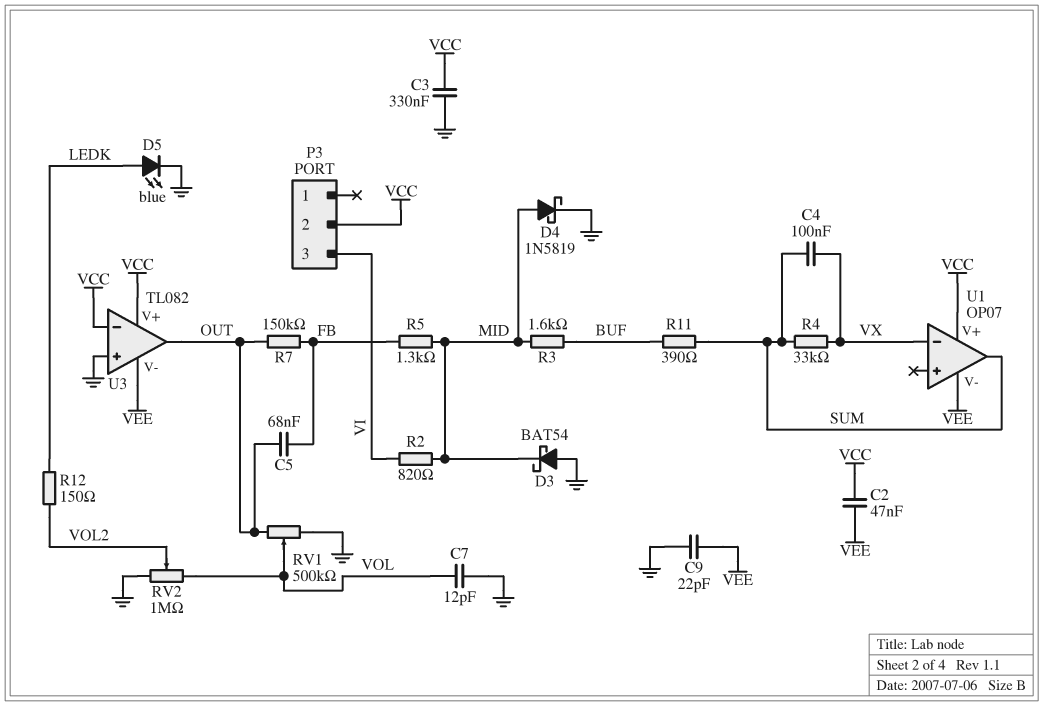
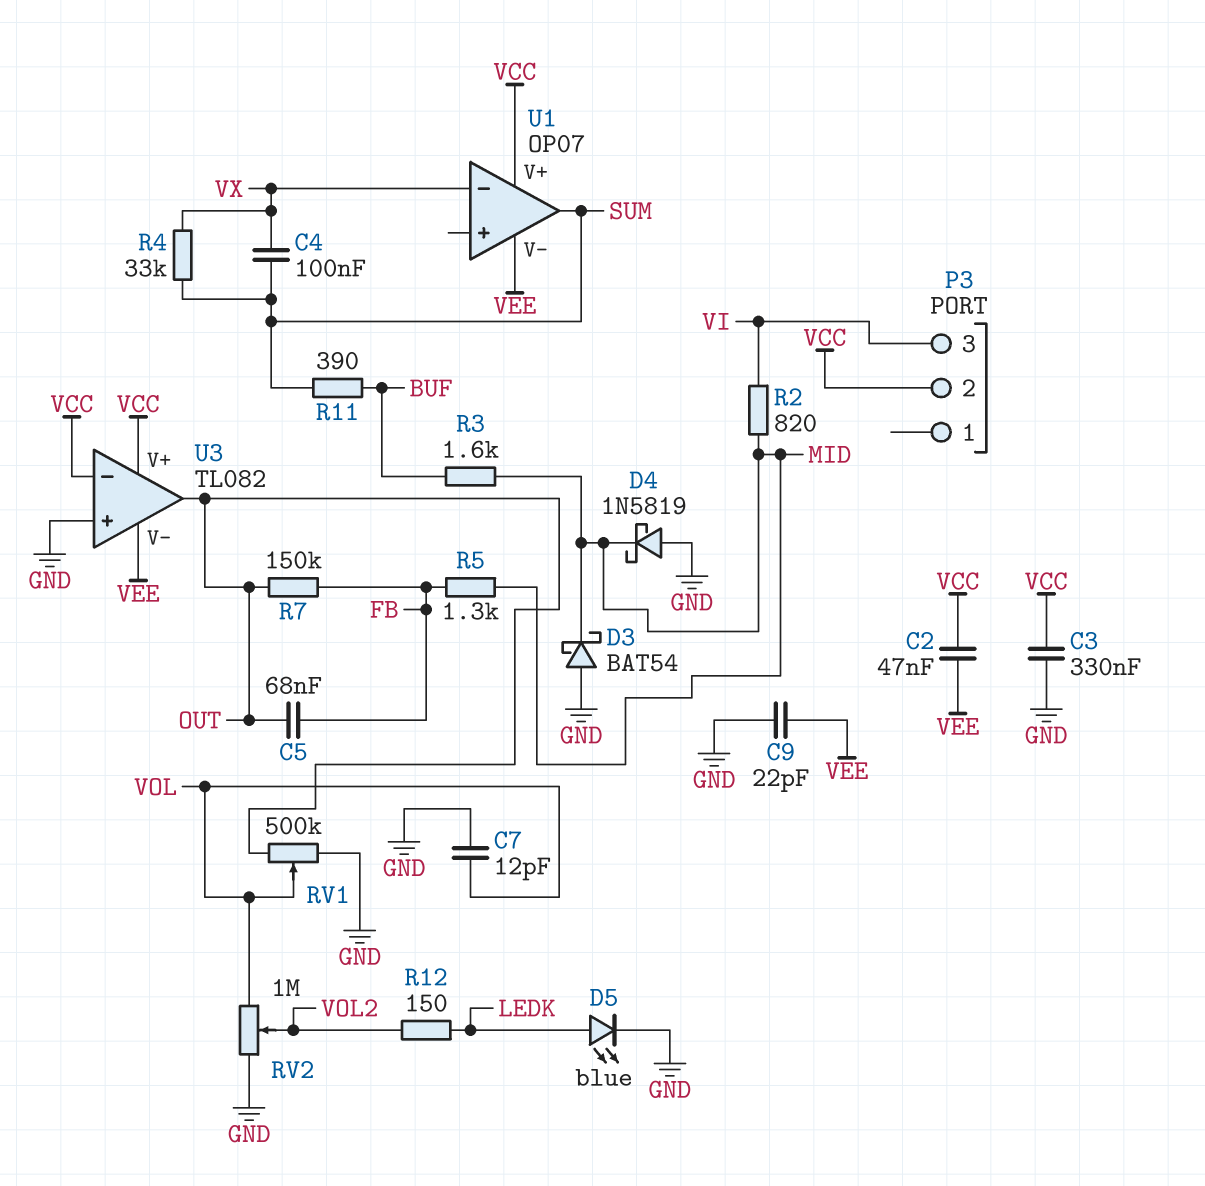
D4: schottky 1N5819 (A MID, K GND) -> schottky 1N5819 (A GND, K MID)

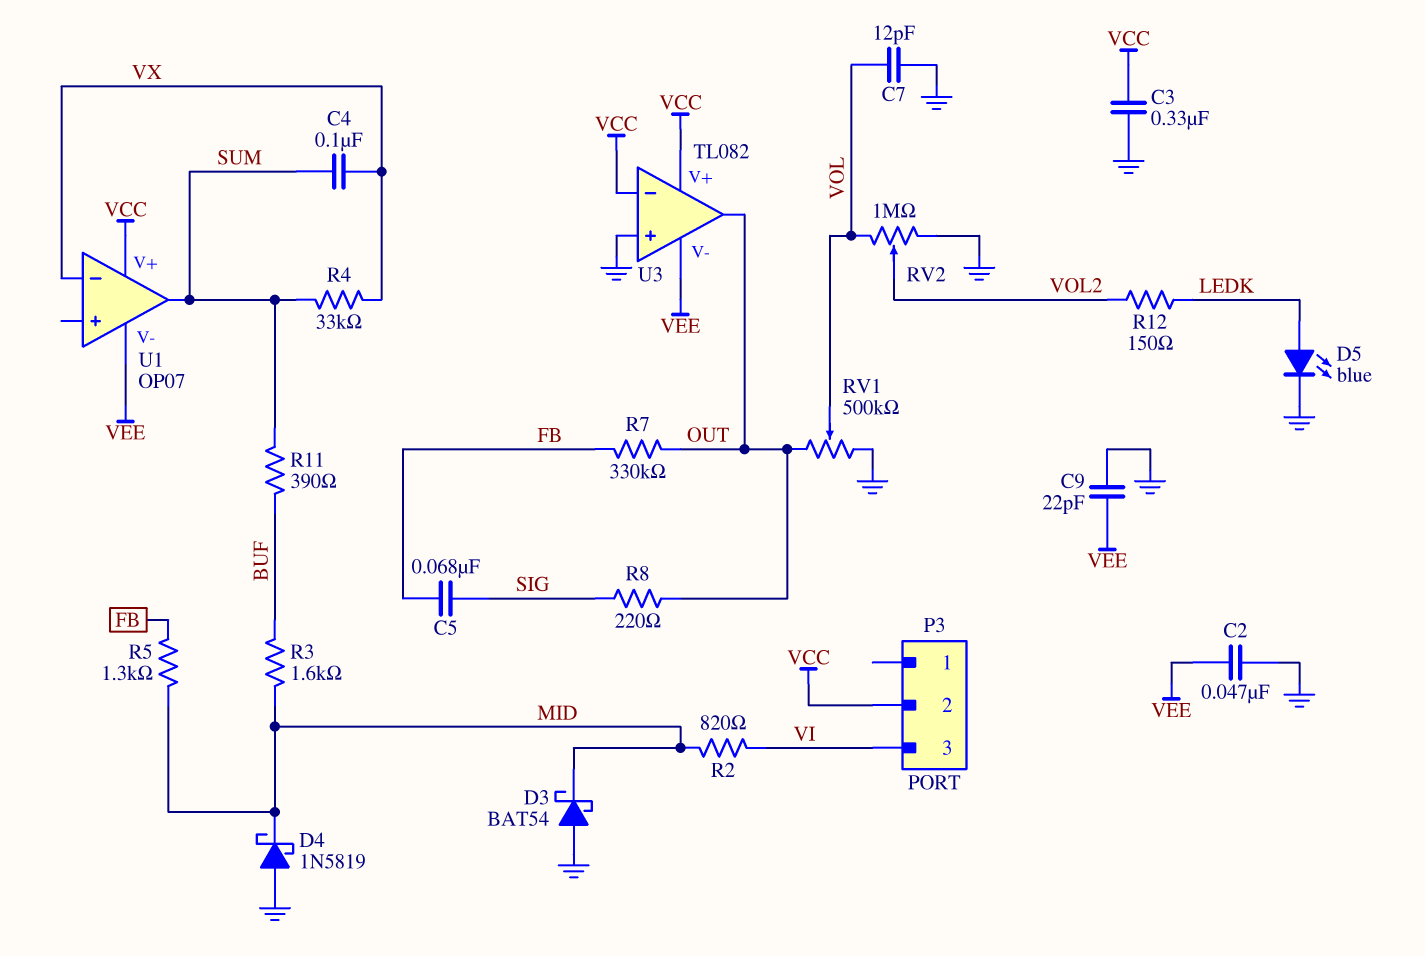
C2: 47nF (VCC, VEE) -> 47nF (GND, VEE)
C5: 68nF (FB, OUT) -> 68nF (FB, SIG)
R7: 150k (FB, OUT) -> 330k (FB, OUT)
R8: none -> 220 (OUT, SIG)

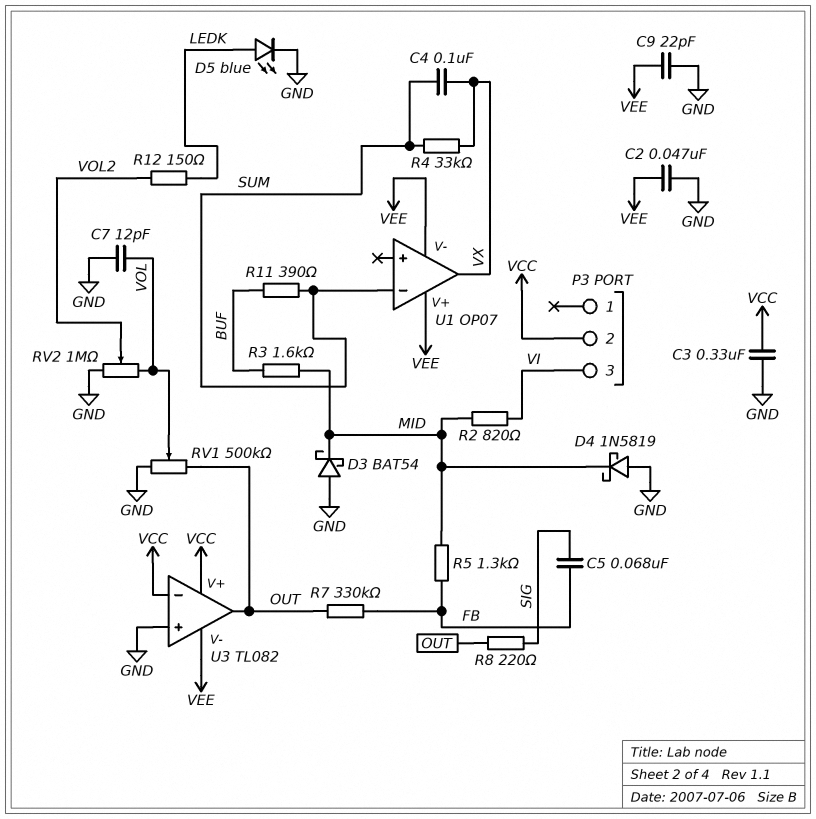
U1 pin V+: VCC -> VEE
U1 pin in-: VX -> SUM
U1 pin out: SUM -> VX

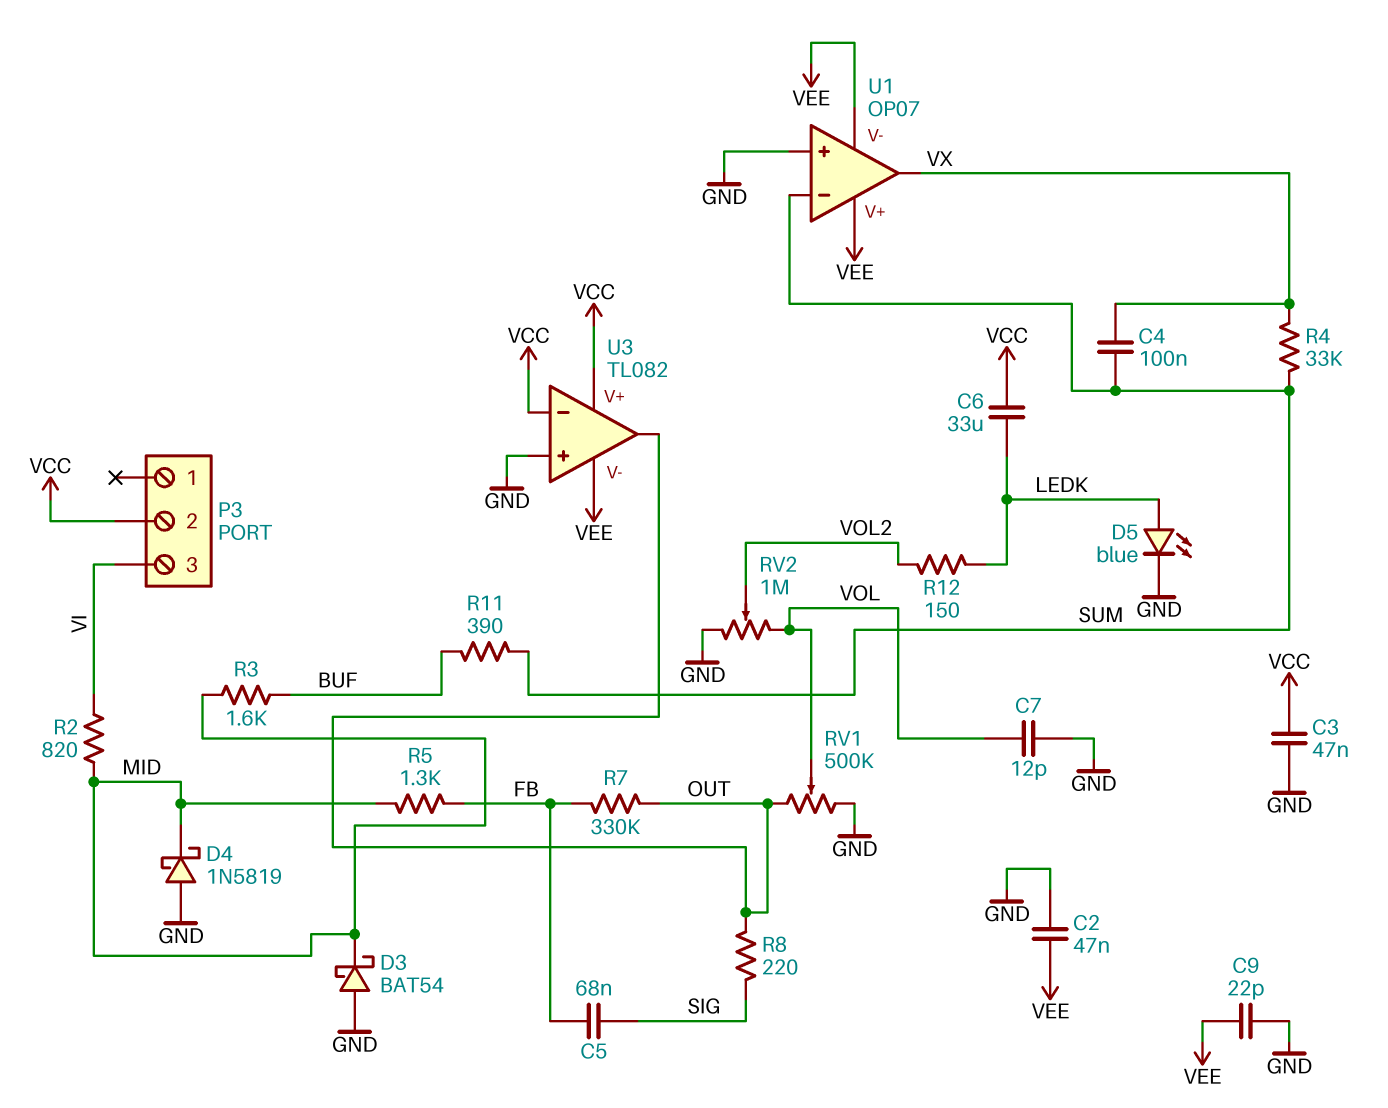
C3: 330nF (GND, VCC) -> 47nF (GND, VCC)
C6: none -> 33uF (LEDK, VCC)
U1 pin in+: none -> GND

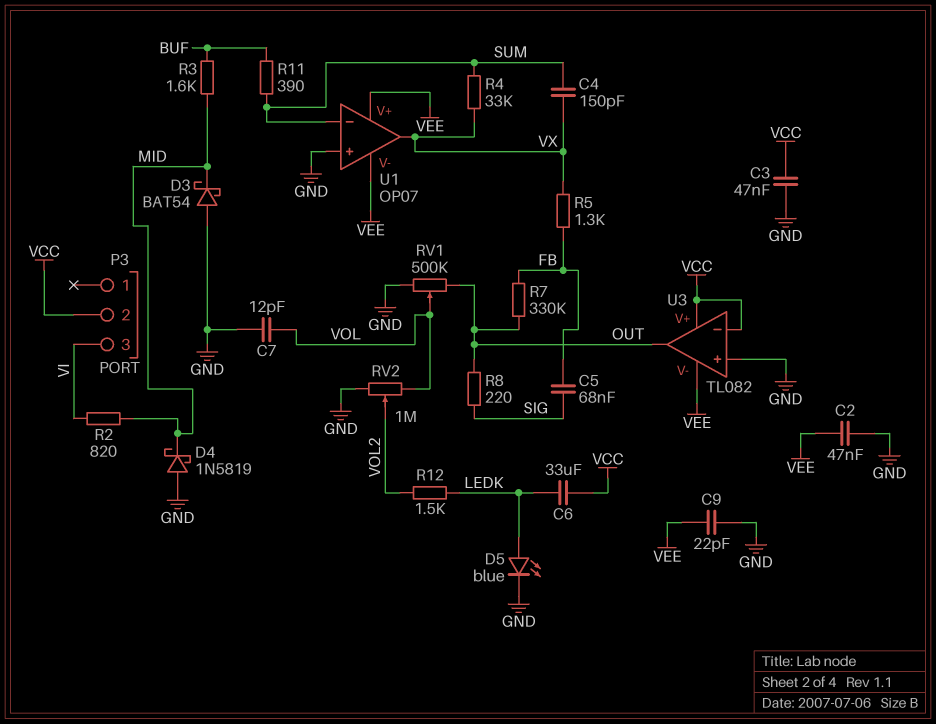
C4: 100nF (SUM, VX) -> 150pF (SUM, VX)
R5: 1.3k (FB, MID) -> 1.3k (FB, VX)
R12: 150 (LEDK, VOL2) -> 1.5k (LEDK, VOL2)

